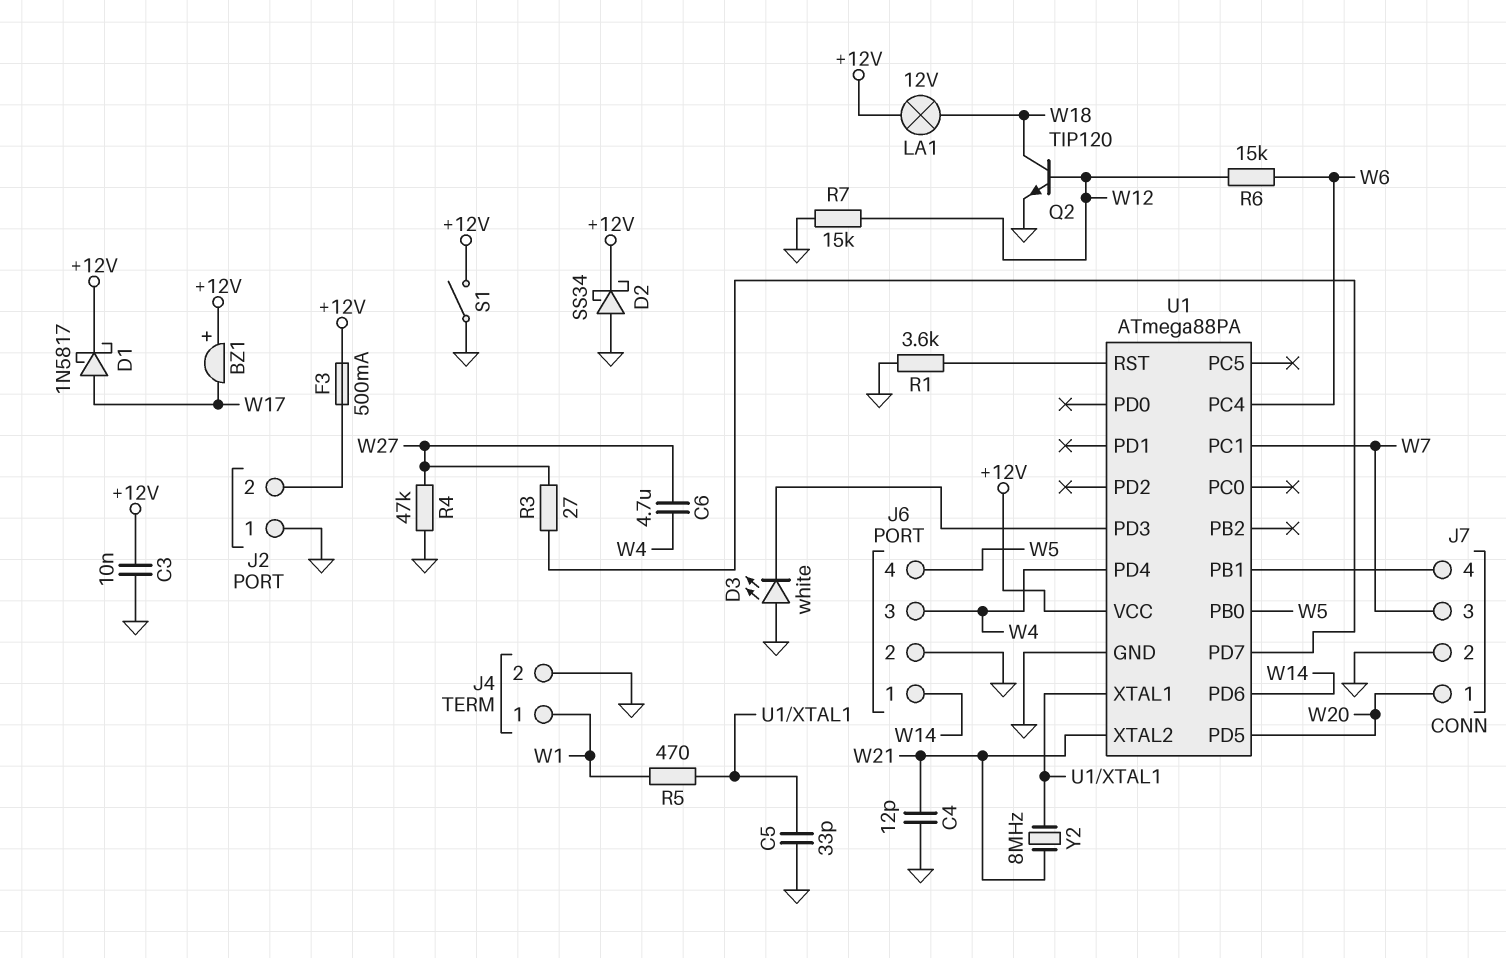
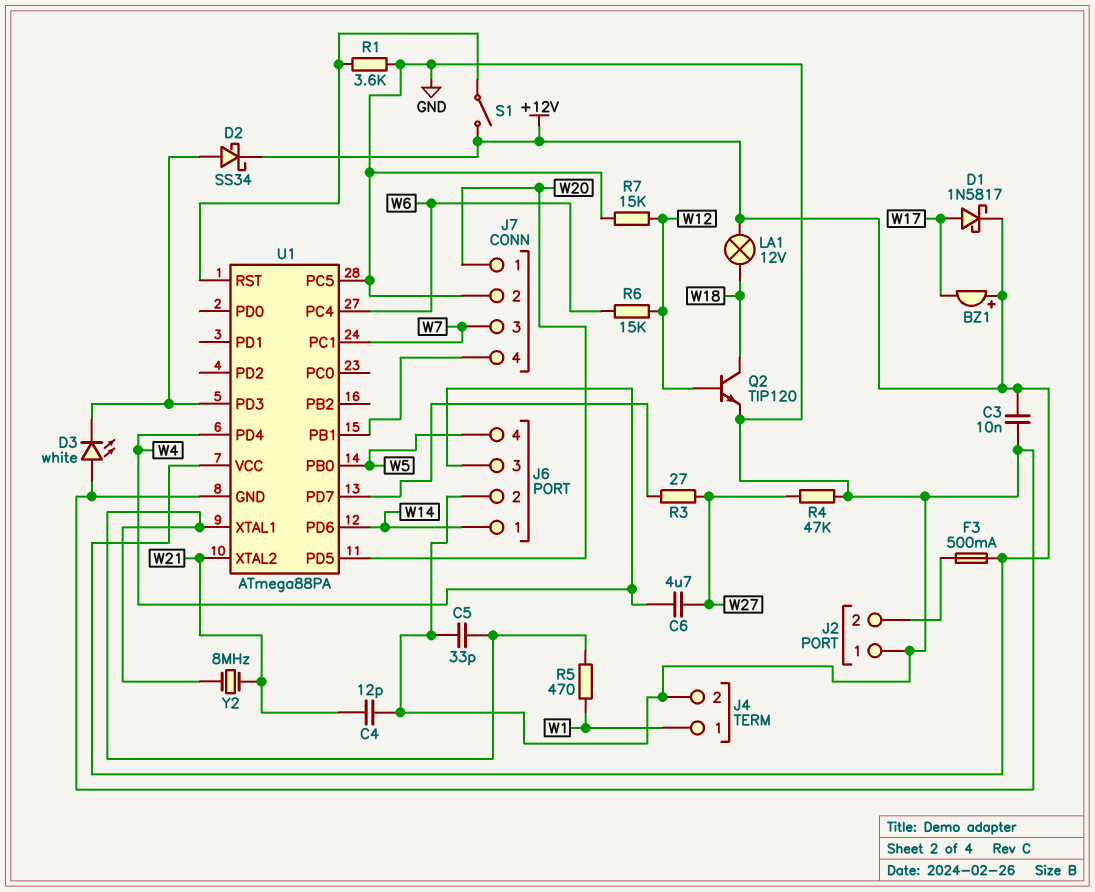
D2: schottky SS34 (A GND, K +12V) -> schottky SS34 (A U1/PD3, K +12V)
S1: switch (+12V, GND) -> switch (+12V, U1/RST)
U1 pin PC5: none -> GND

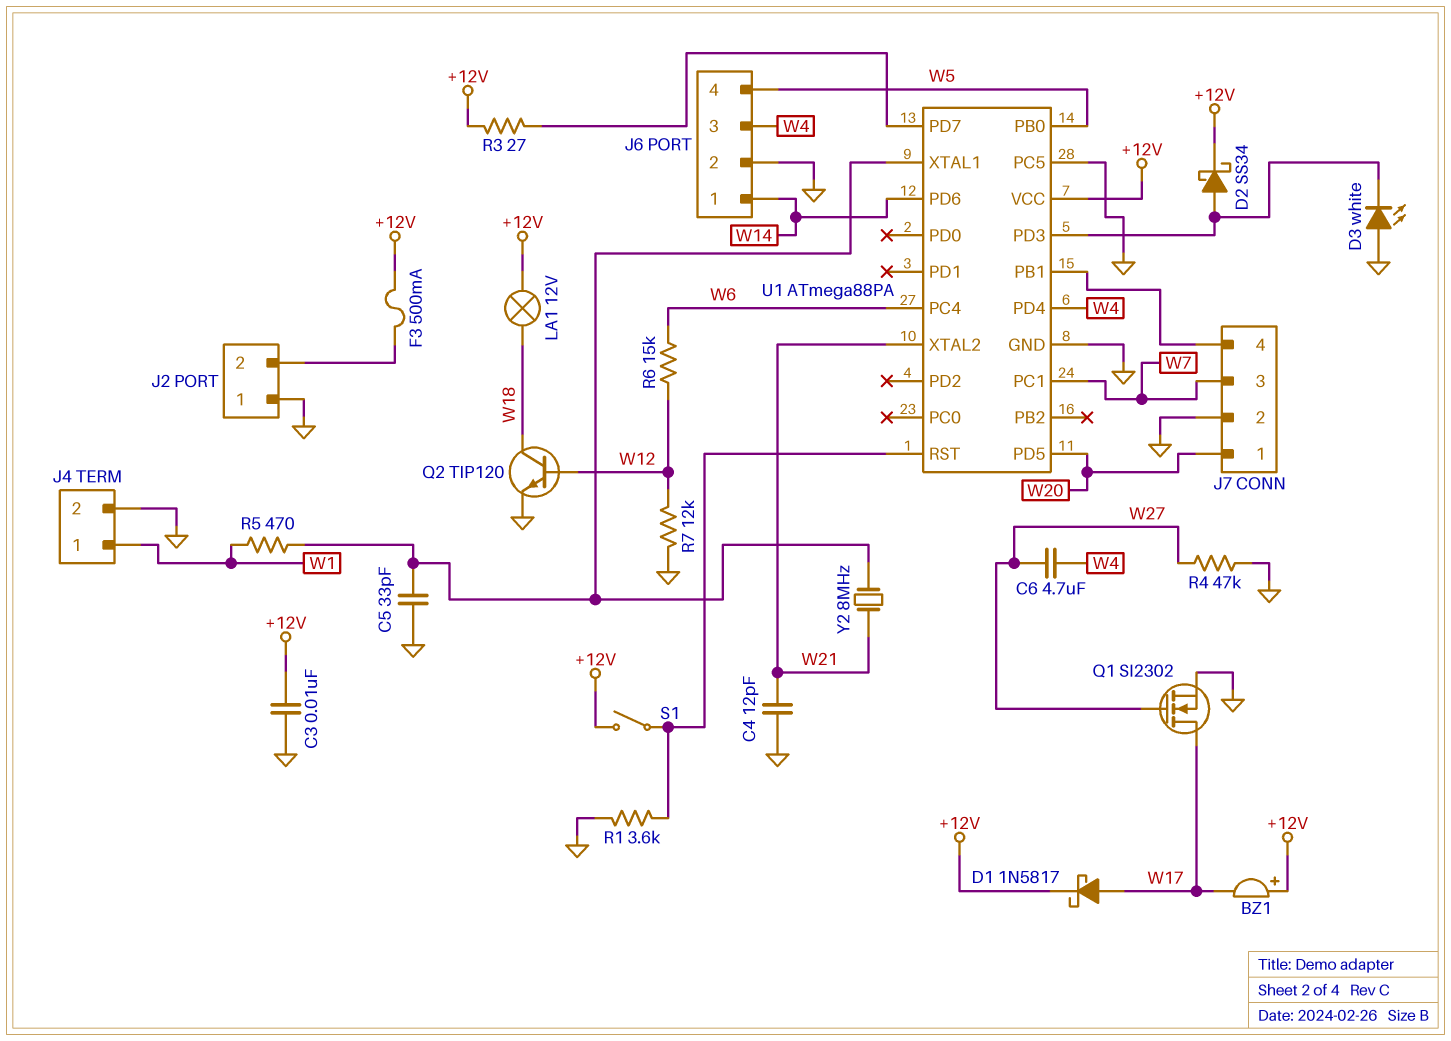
Q1: none -> NMOS SI2302 (G W27, D W17, S GND)
R3: 27 (U1/PD7, W27) -> 27 (+12V, U1/PD7)
R7: 15k (GND, W12) -> 12k (GND, W12)

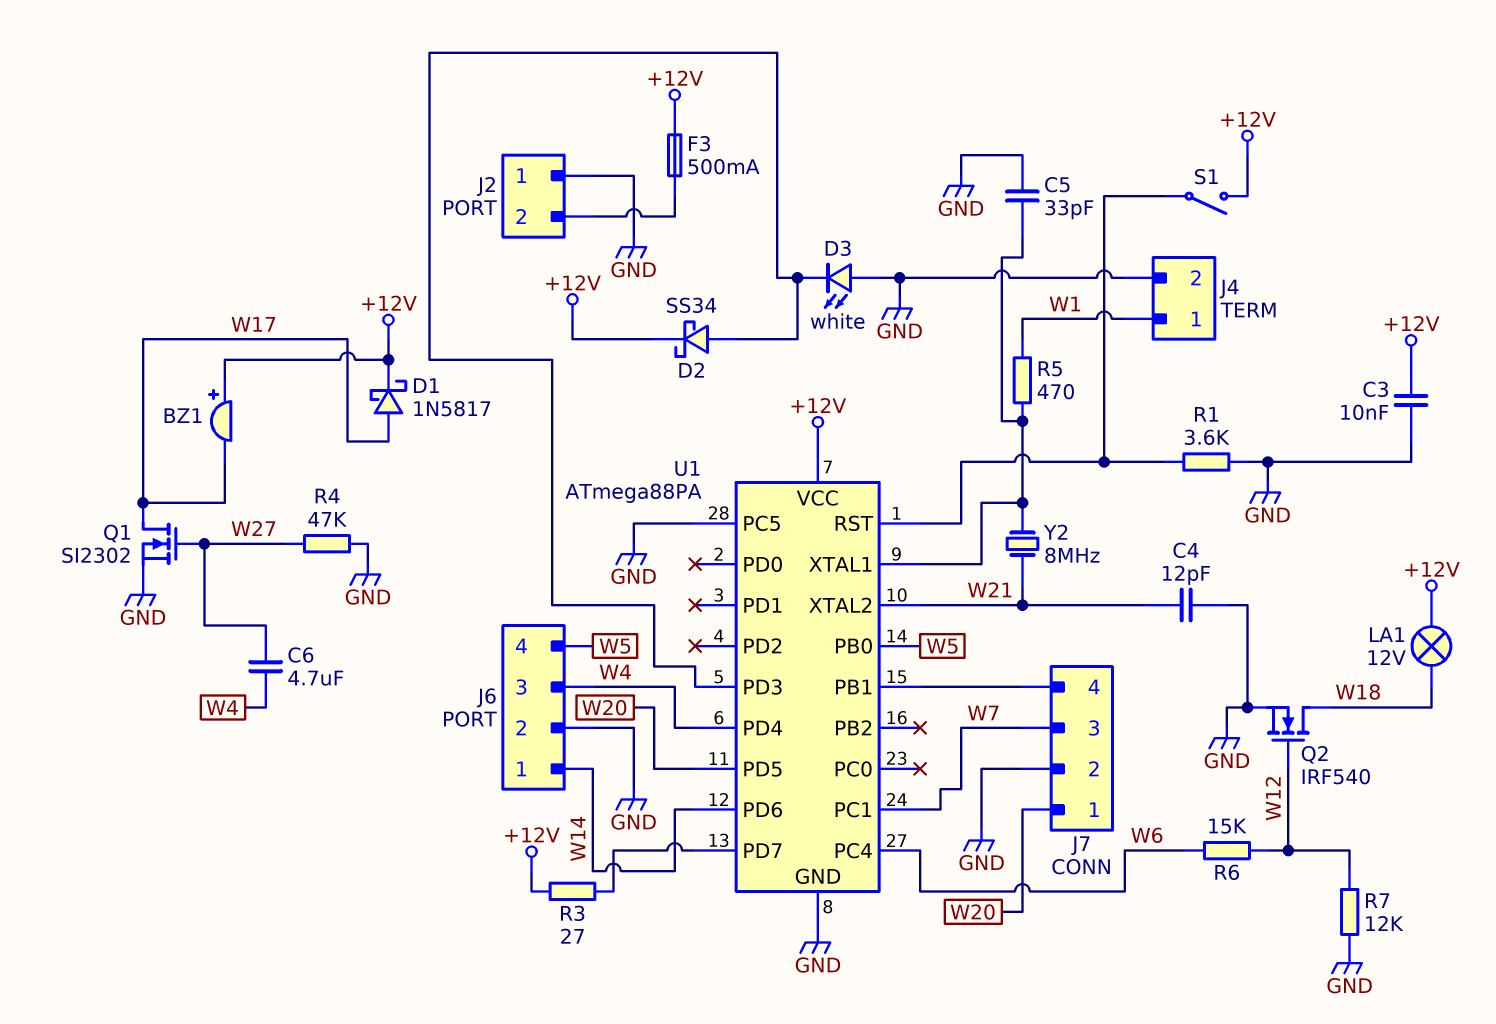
Q2: NPN TIP120 (B W12, C W18, E GND) -> NMOS IRF540 (G W12, D W18, S GND)

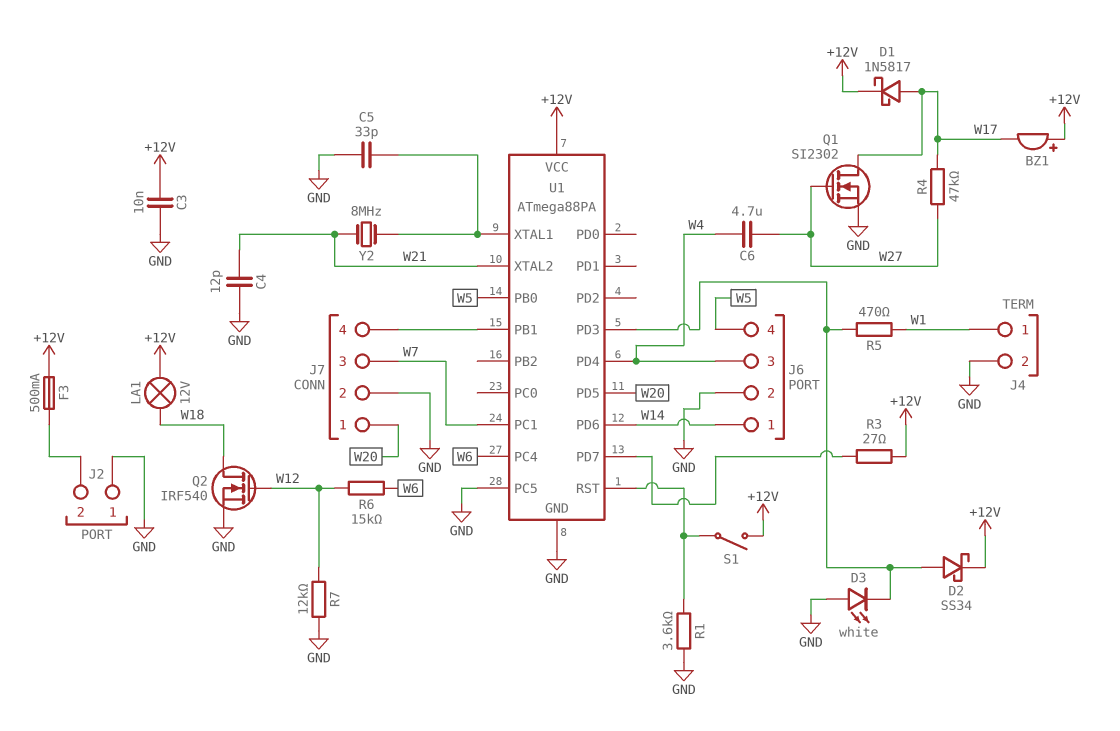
R4: 47k (GND, W27) -> 47k (W17, W27)
R5: 470 (U1/XTAL1, W1) -> 470 (U1/PD3, W1)

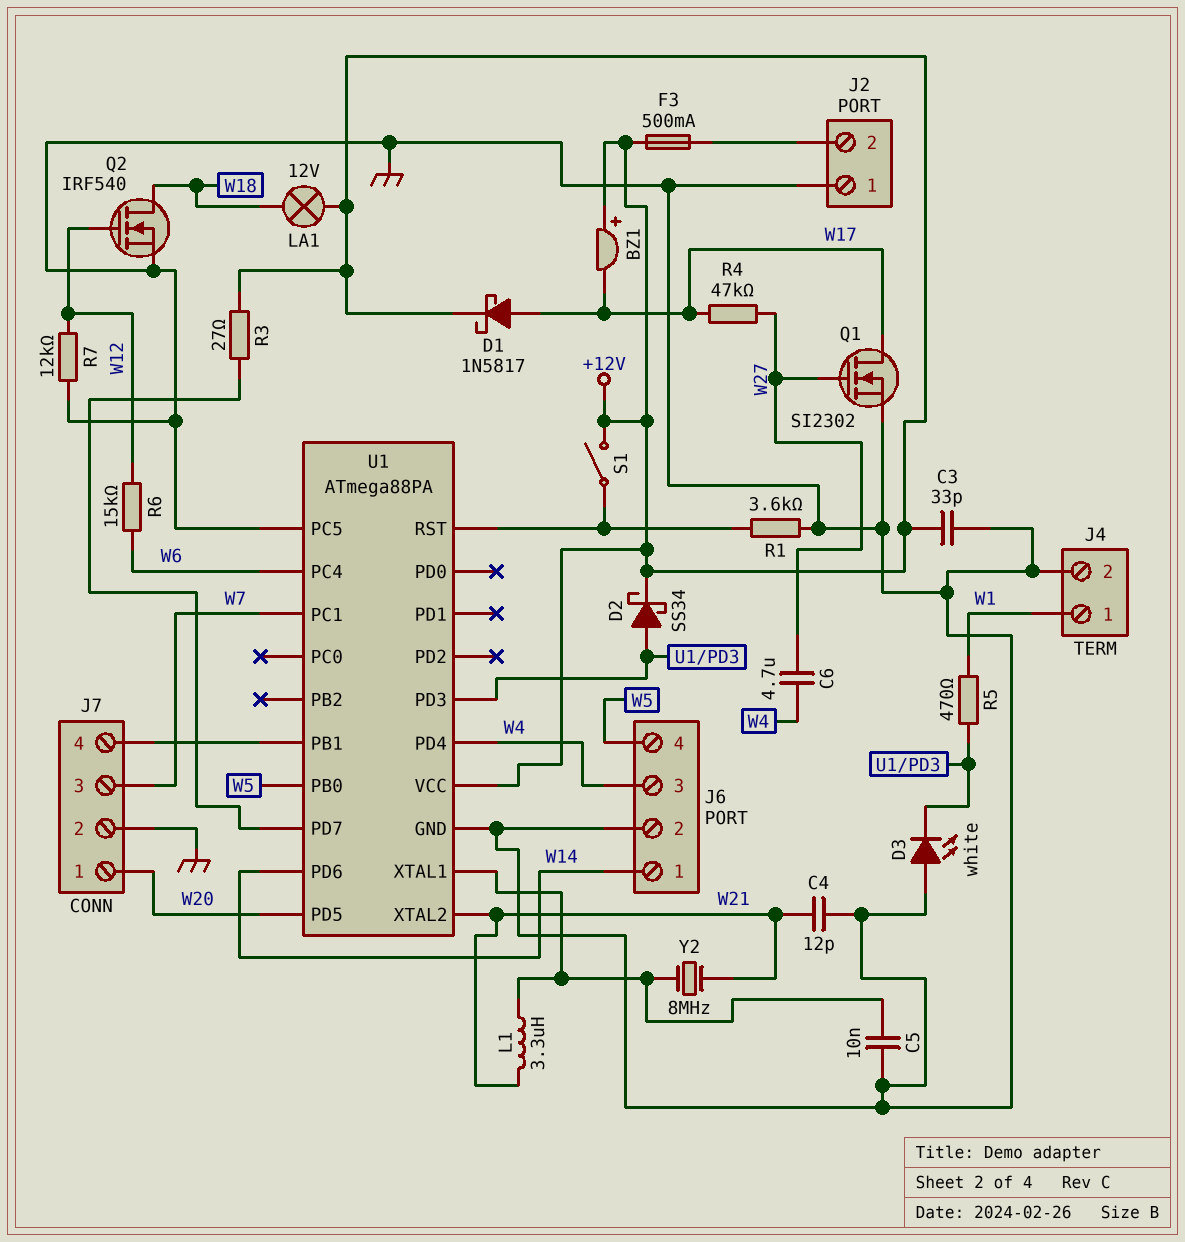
C3: 10nF (+12V, GND) -> 33pF (+12V, GND)
C5: 33pF (GND, U1/XTAL1) -> 10nF (GND, U1/XTAL1)
L1: none -> 3.3uH (U1/XTAL1, W21)

